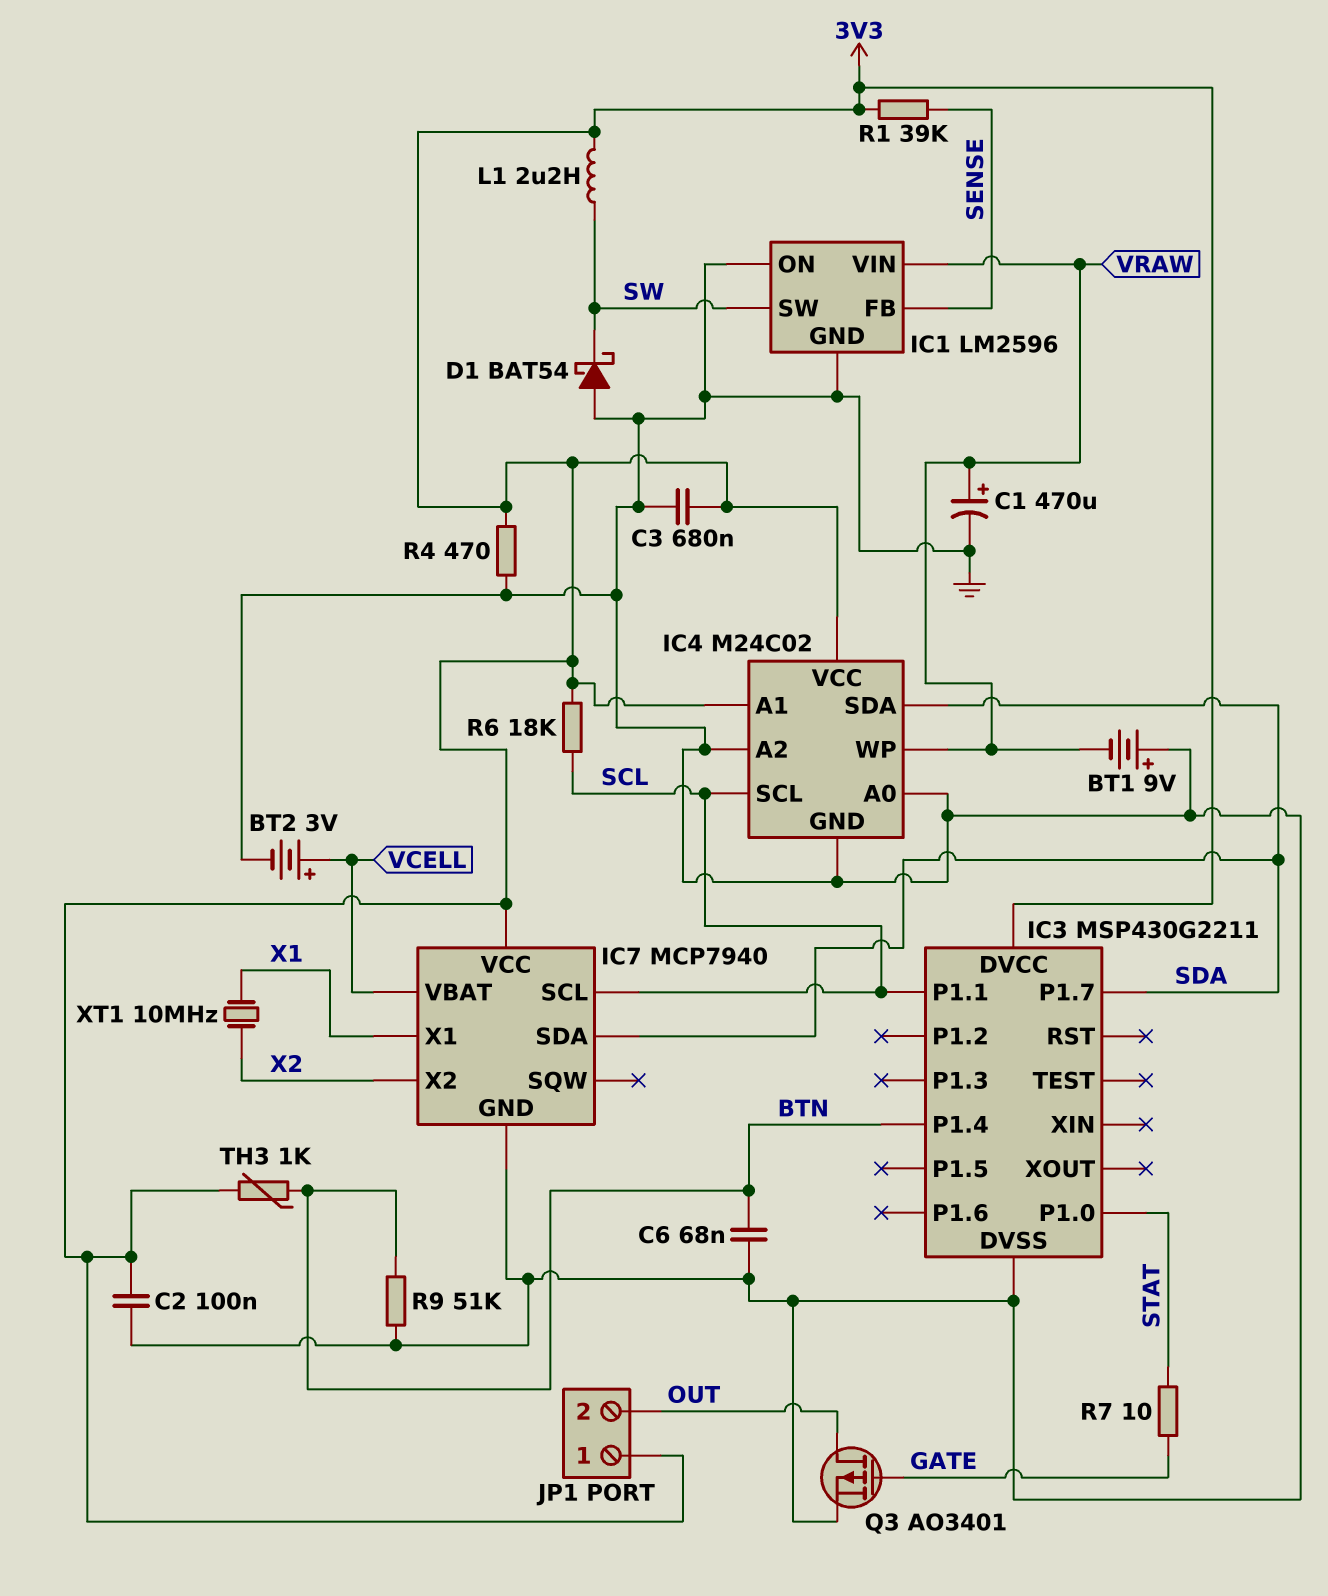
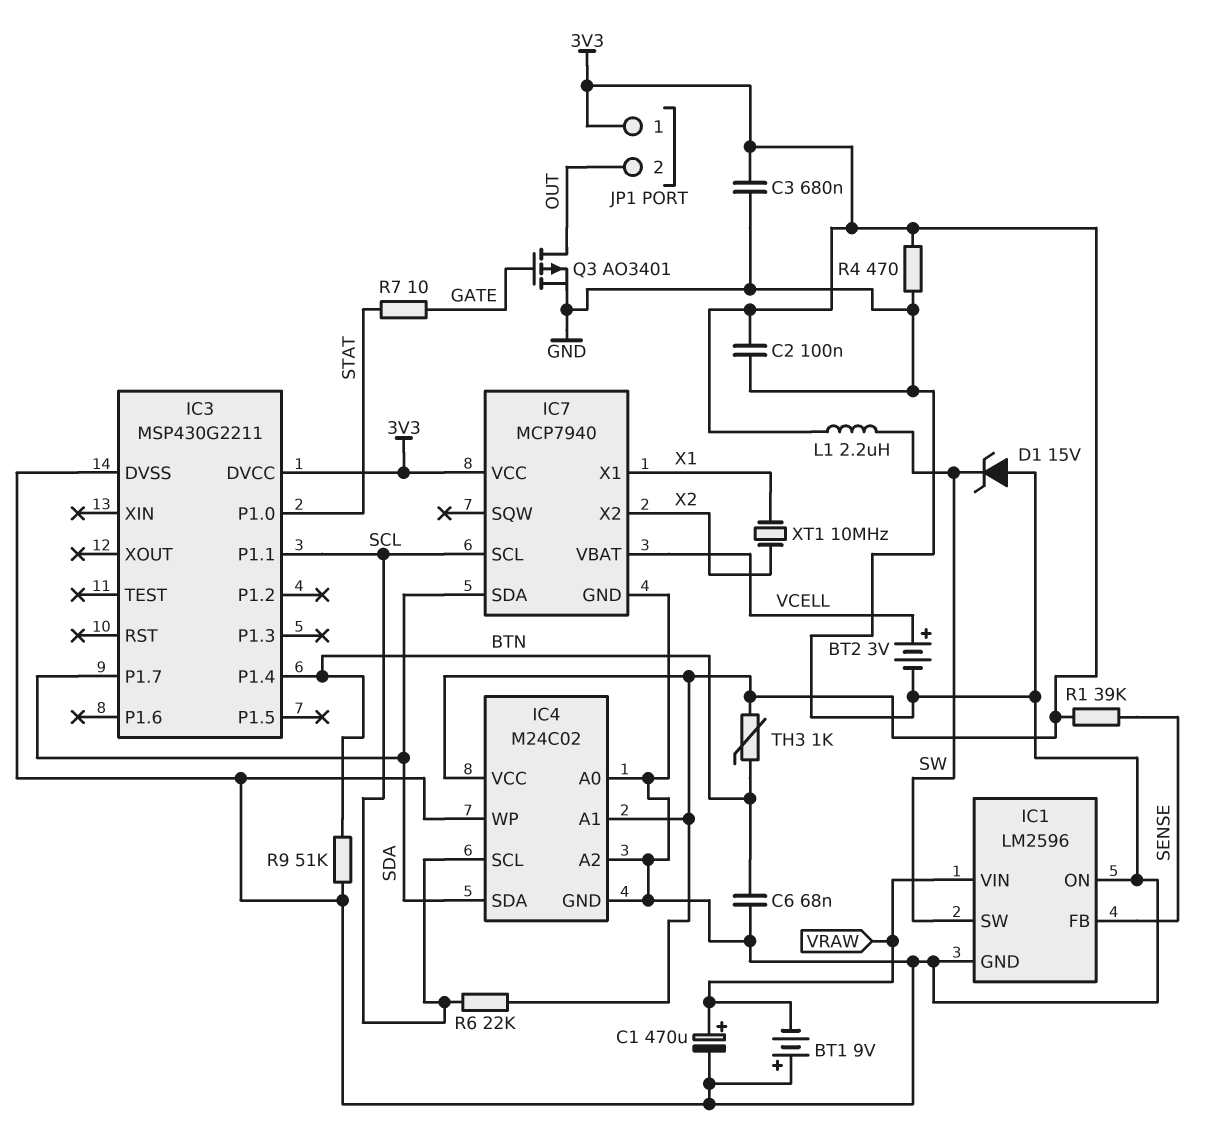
D1: schottky BAT54 (A GND, K SW) -> zener 15V (A GND, K SW)
IC4 pin WP: VRAW -> GND
R6: 18k (3V3, SCL) -> 22k (3V3, SCL)

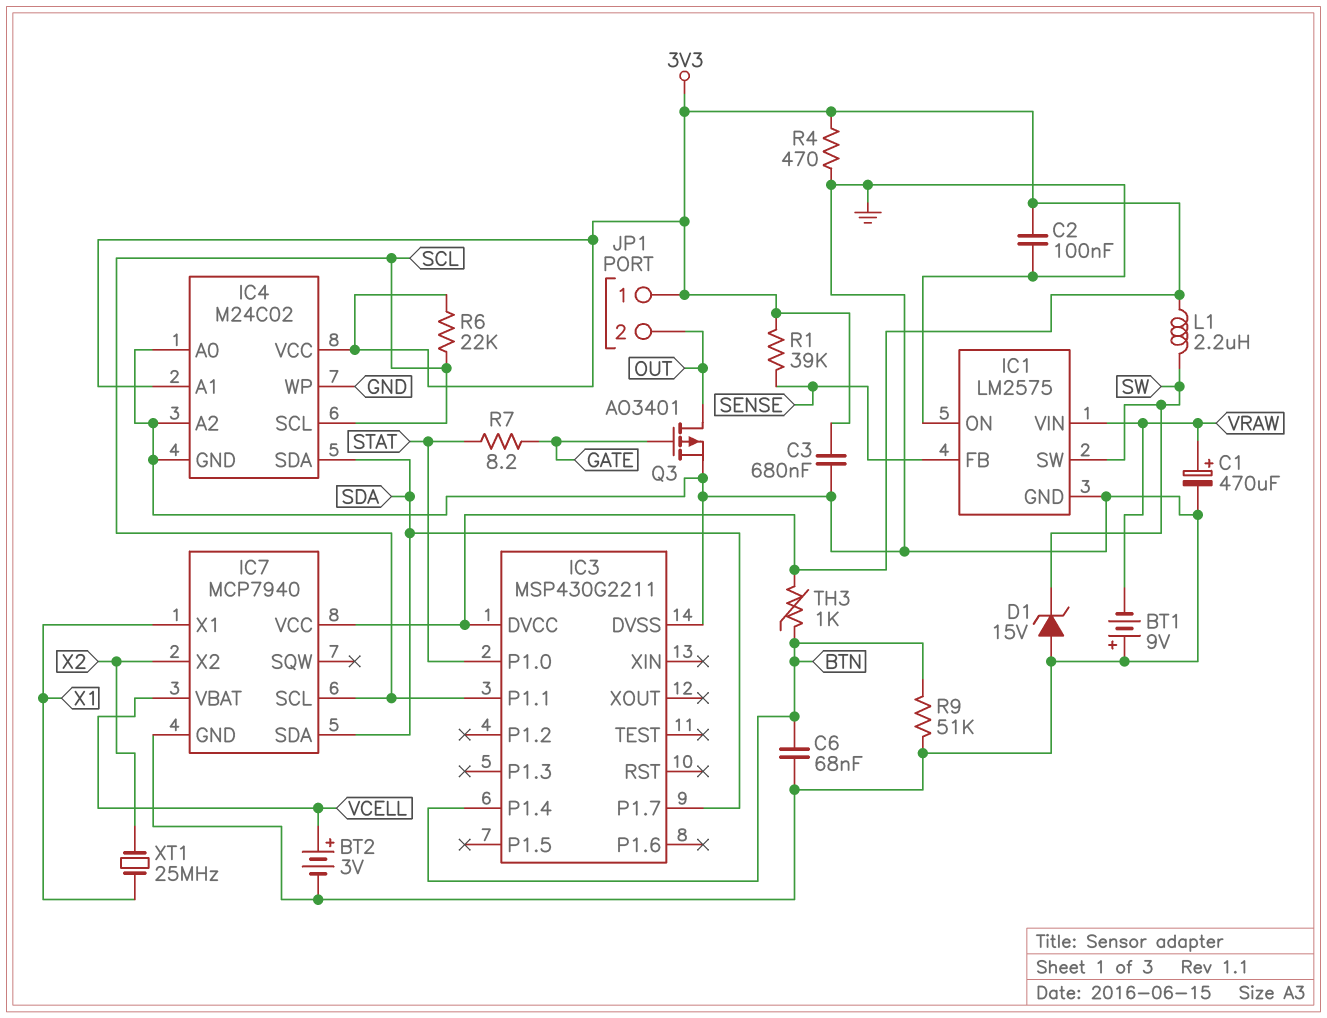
IC1: LM2596 -> LM2575
R7: 10 (GATE, STAT) -> 8.2 (GATE, STAT)
XT1: 10MHz (X1, X2) -> 25MHz (X1, X2)

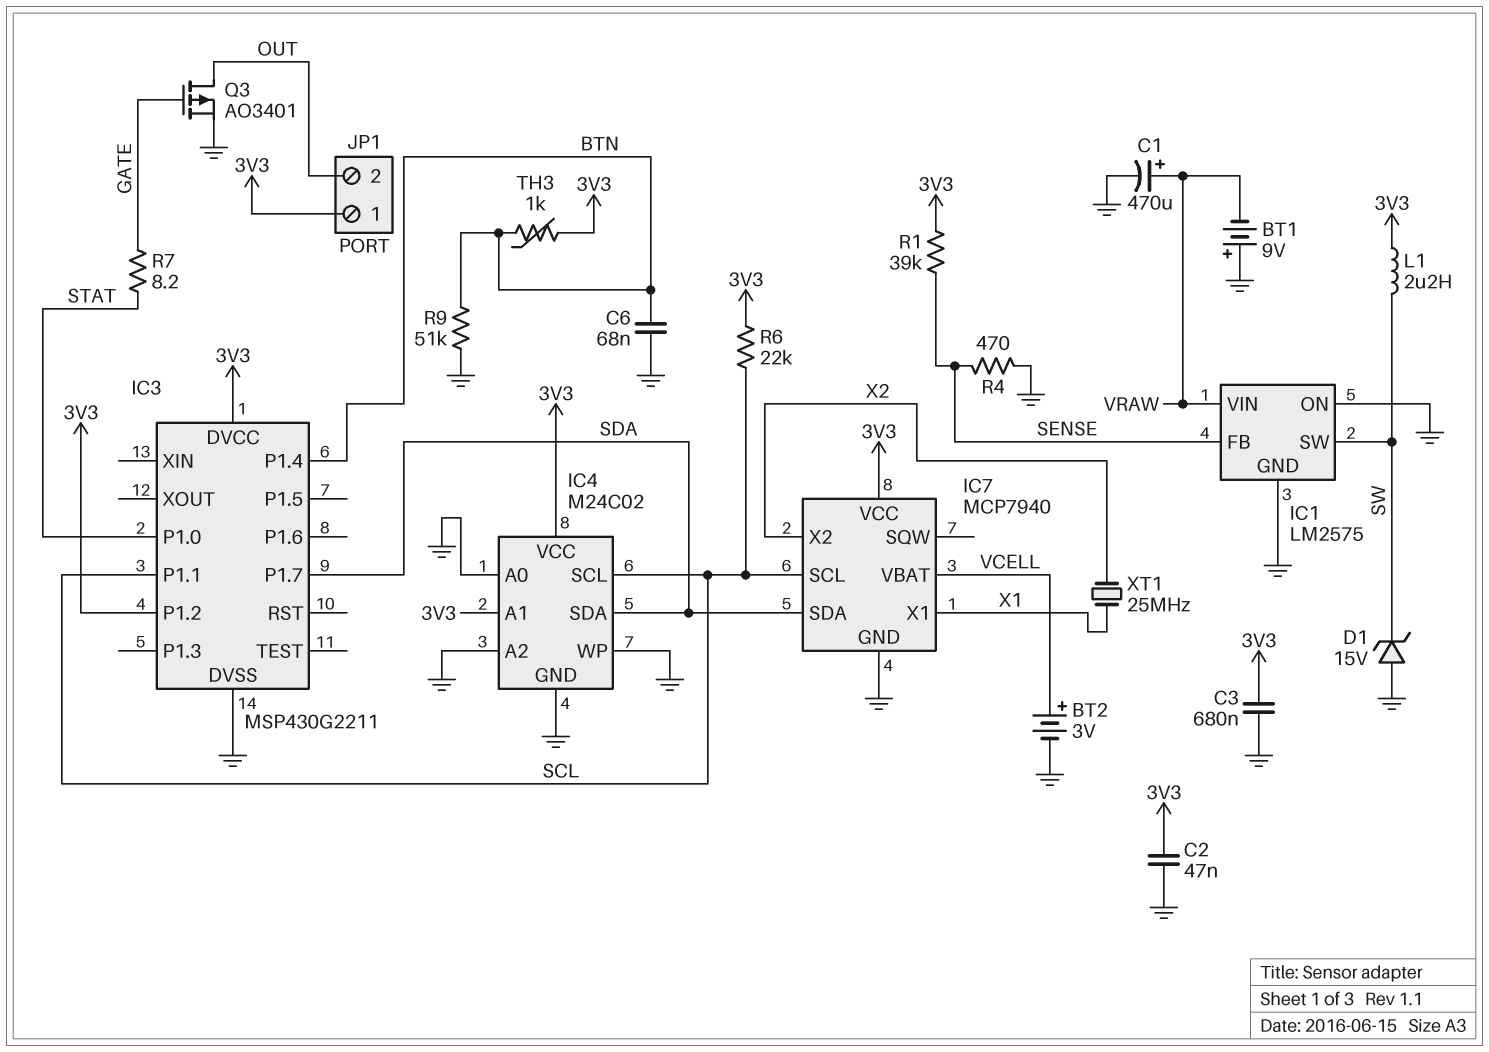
C2: 100nF (3V3, GND) -> 47nF (3V3, GND)
IC3 pin P1.2: none -> 3V3
R4: 470 (3V3, GND) -> 470 (GND, SENSE)

